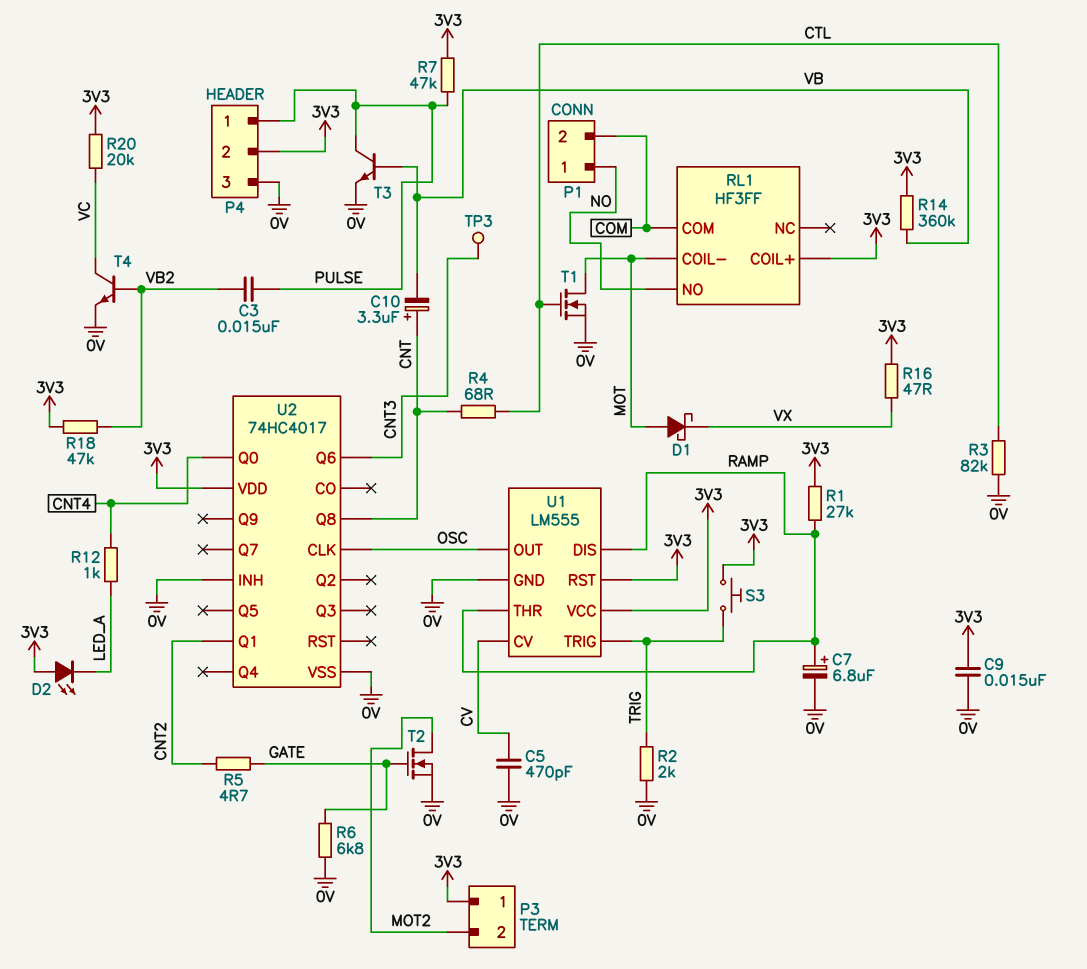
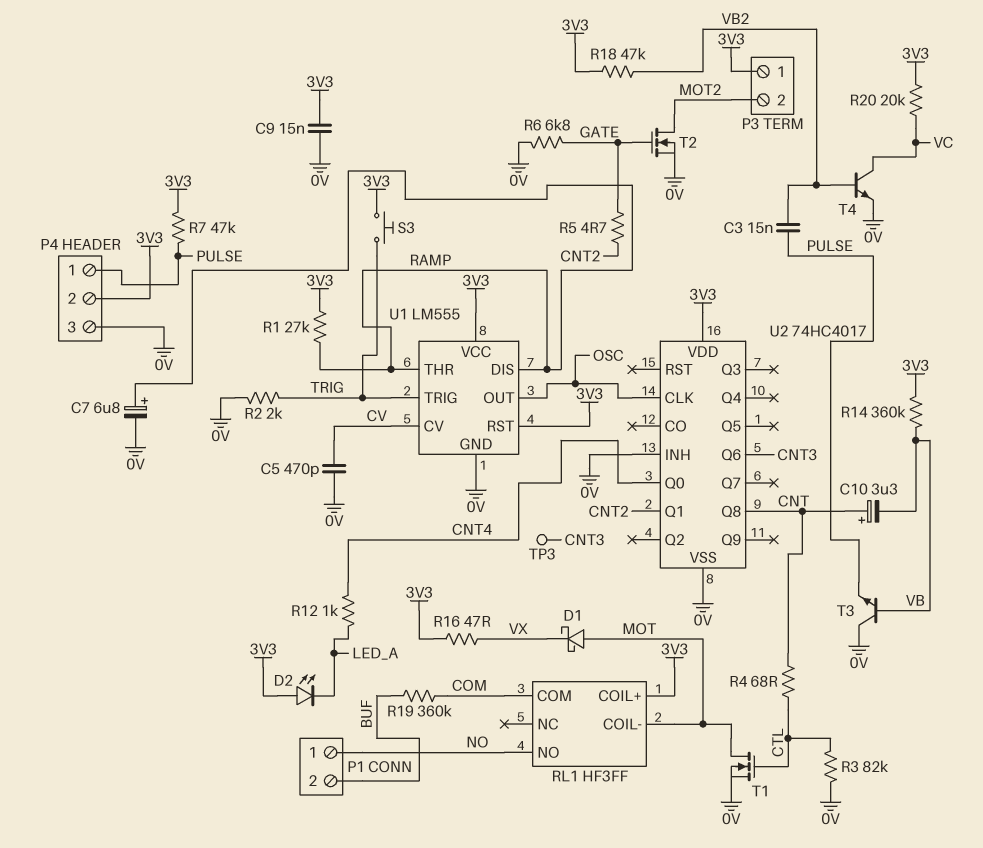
P1 pin 2: COM -> BUF
R19: none -> 360k (BUF, COM)
T3: NPN (B VB, C PULSE, E 0V) -> NPN (B VB, C 0V, E PULSE)

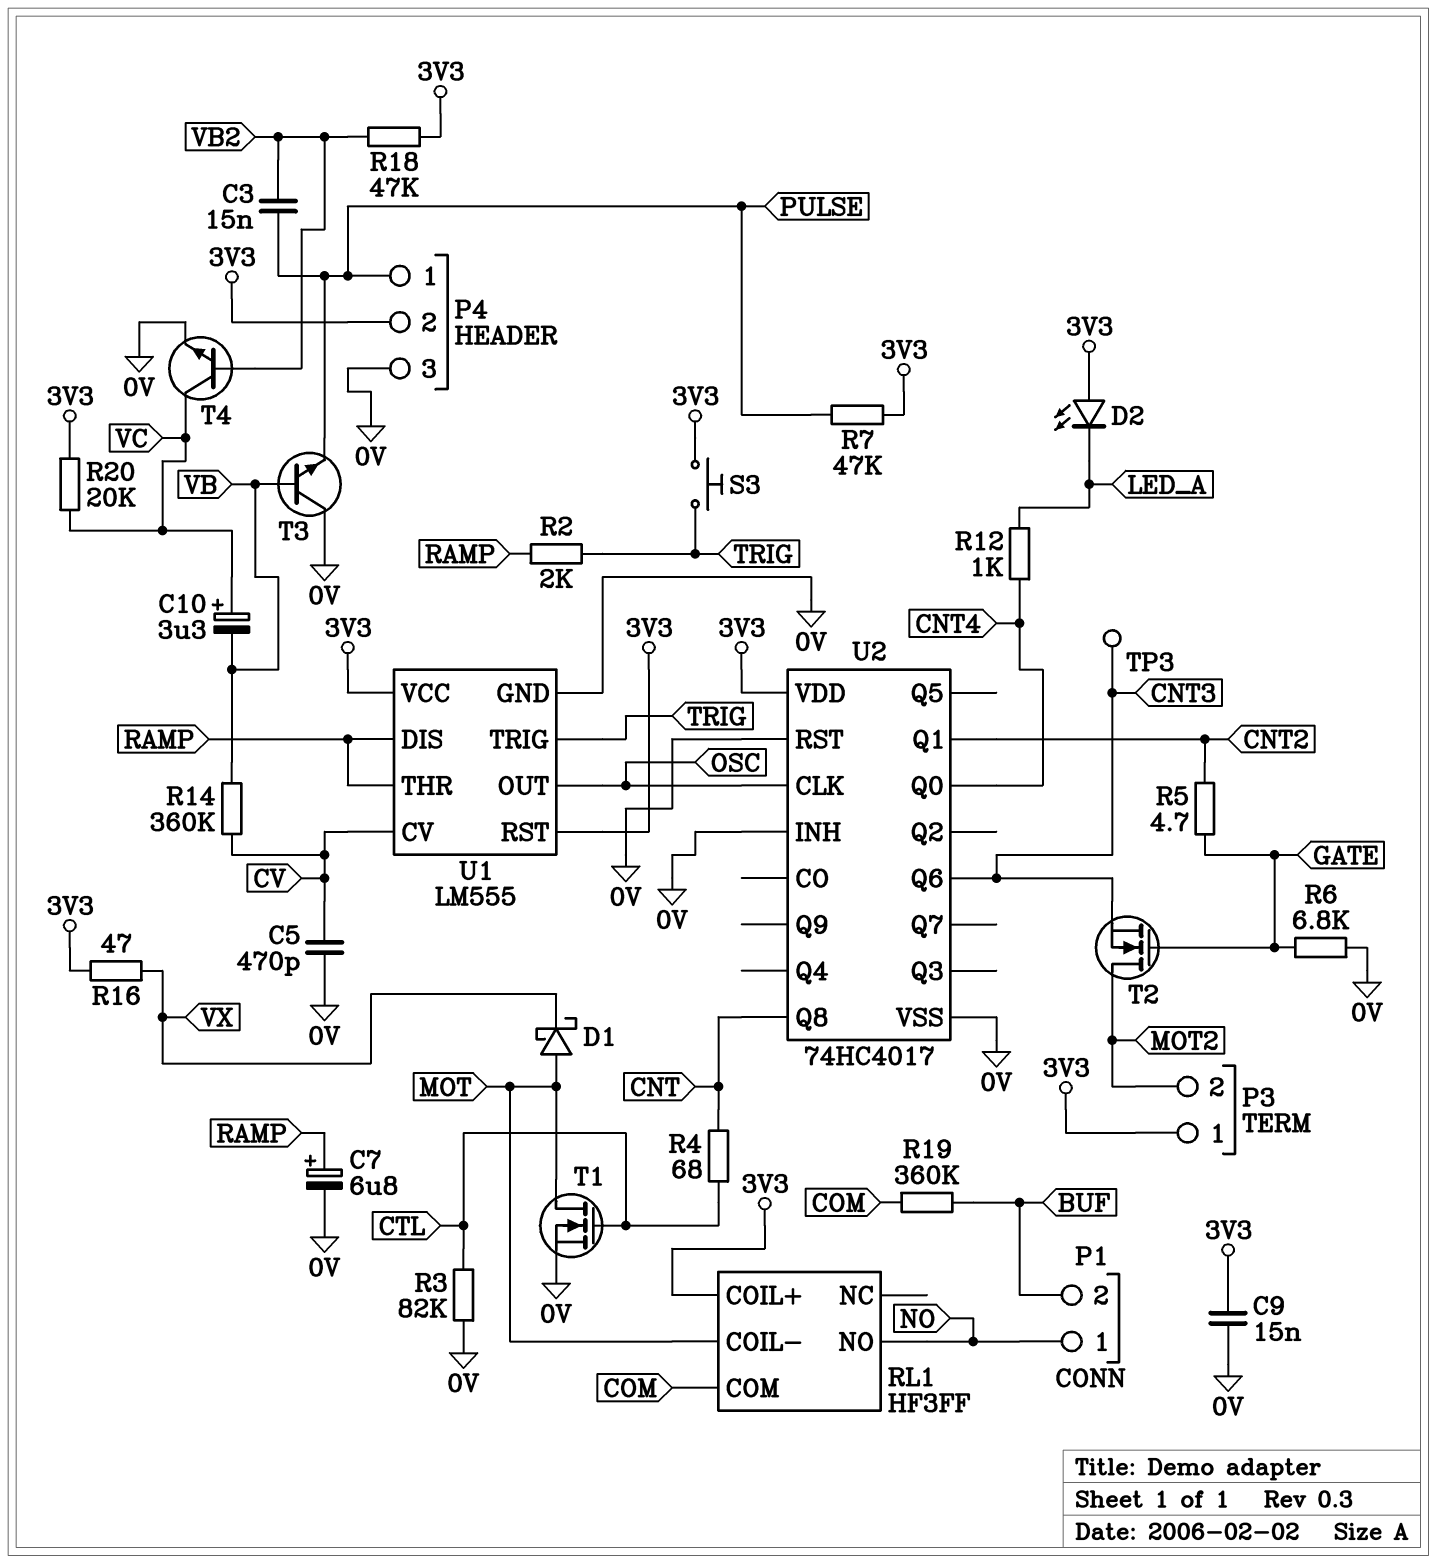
C10: 3.3uF (plus CNT, minus VB) -> 3.3uF (plus VC, minus VB)
R1: 27k (3V3, RAMP) -> none
R2: 2k (0V, TRIG) -> 2k (RAMP, TRIG)
R14: 360k (3V3, VB) -> 360k (CV, VB)
T2: NMOS (G GATE, D MOT2, S 0V) -> NMOS (G GATE, D MOT2, S CNT3)
U2 pin RST: none -> 0V

